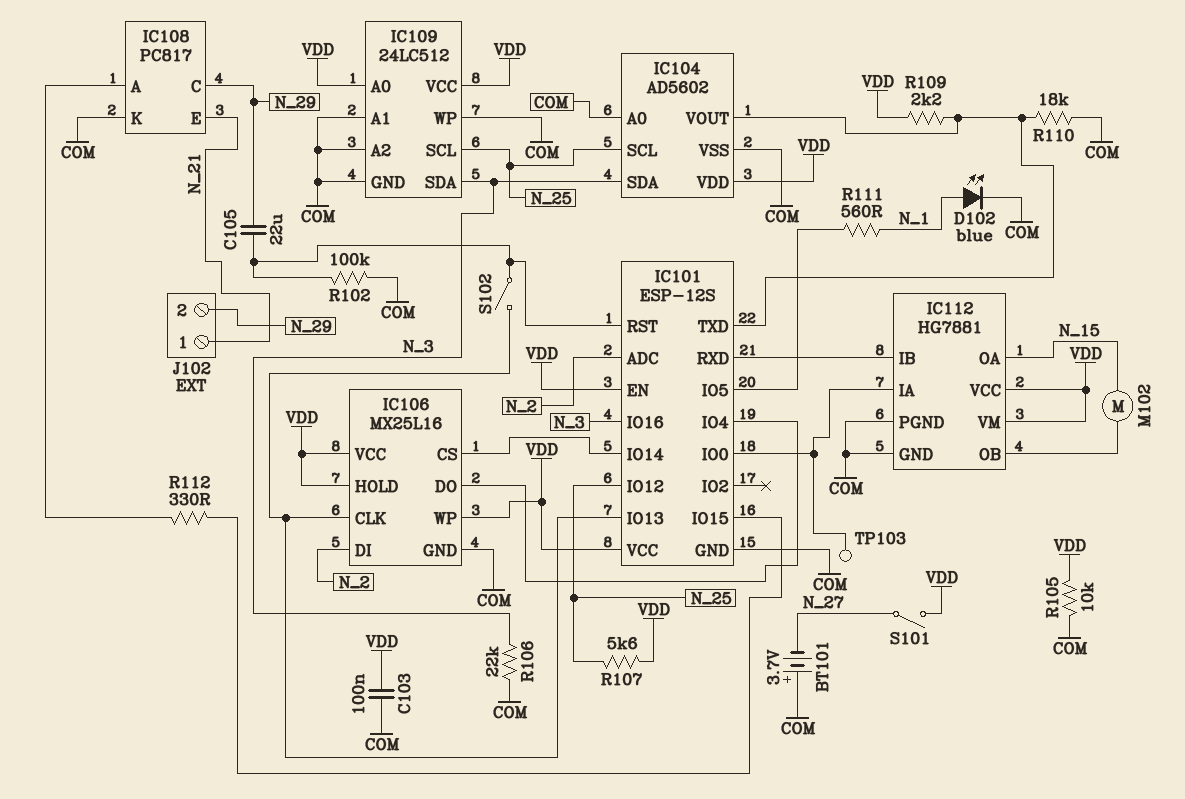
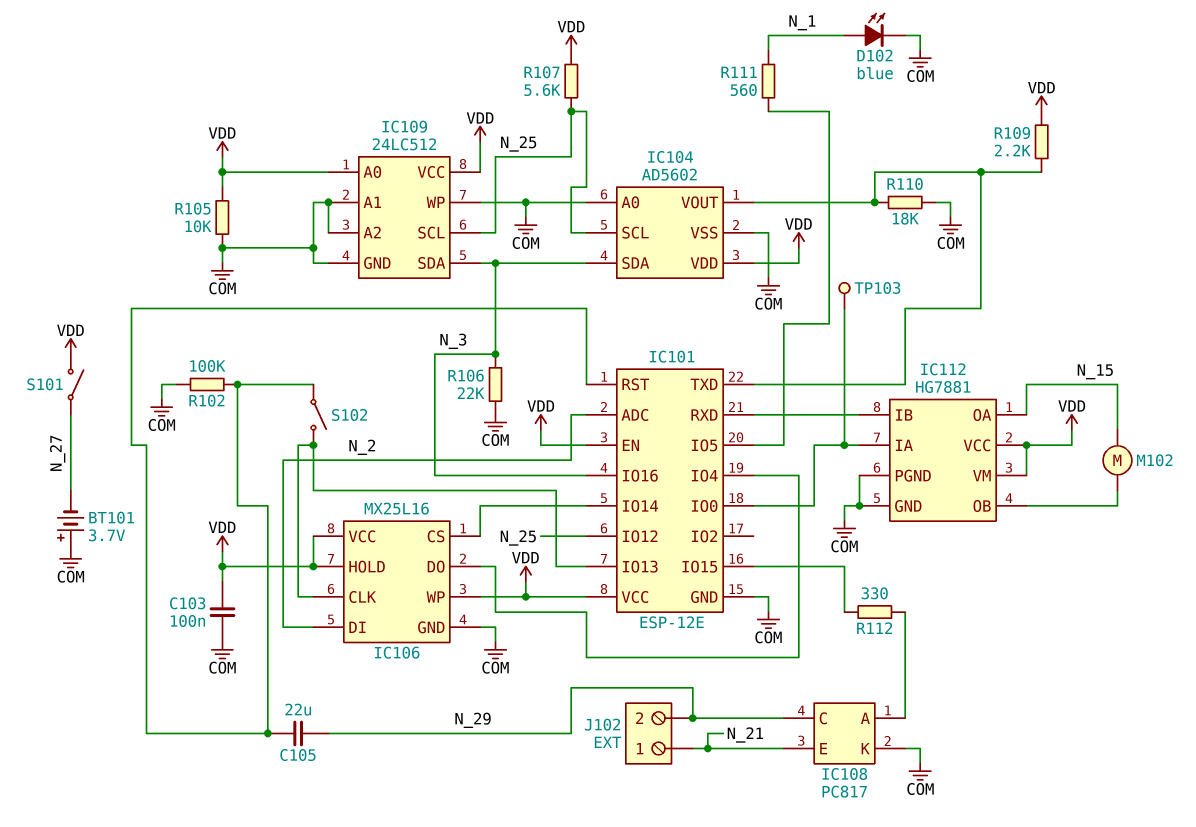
IC101: ESP-12S -> ESP-12E

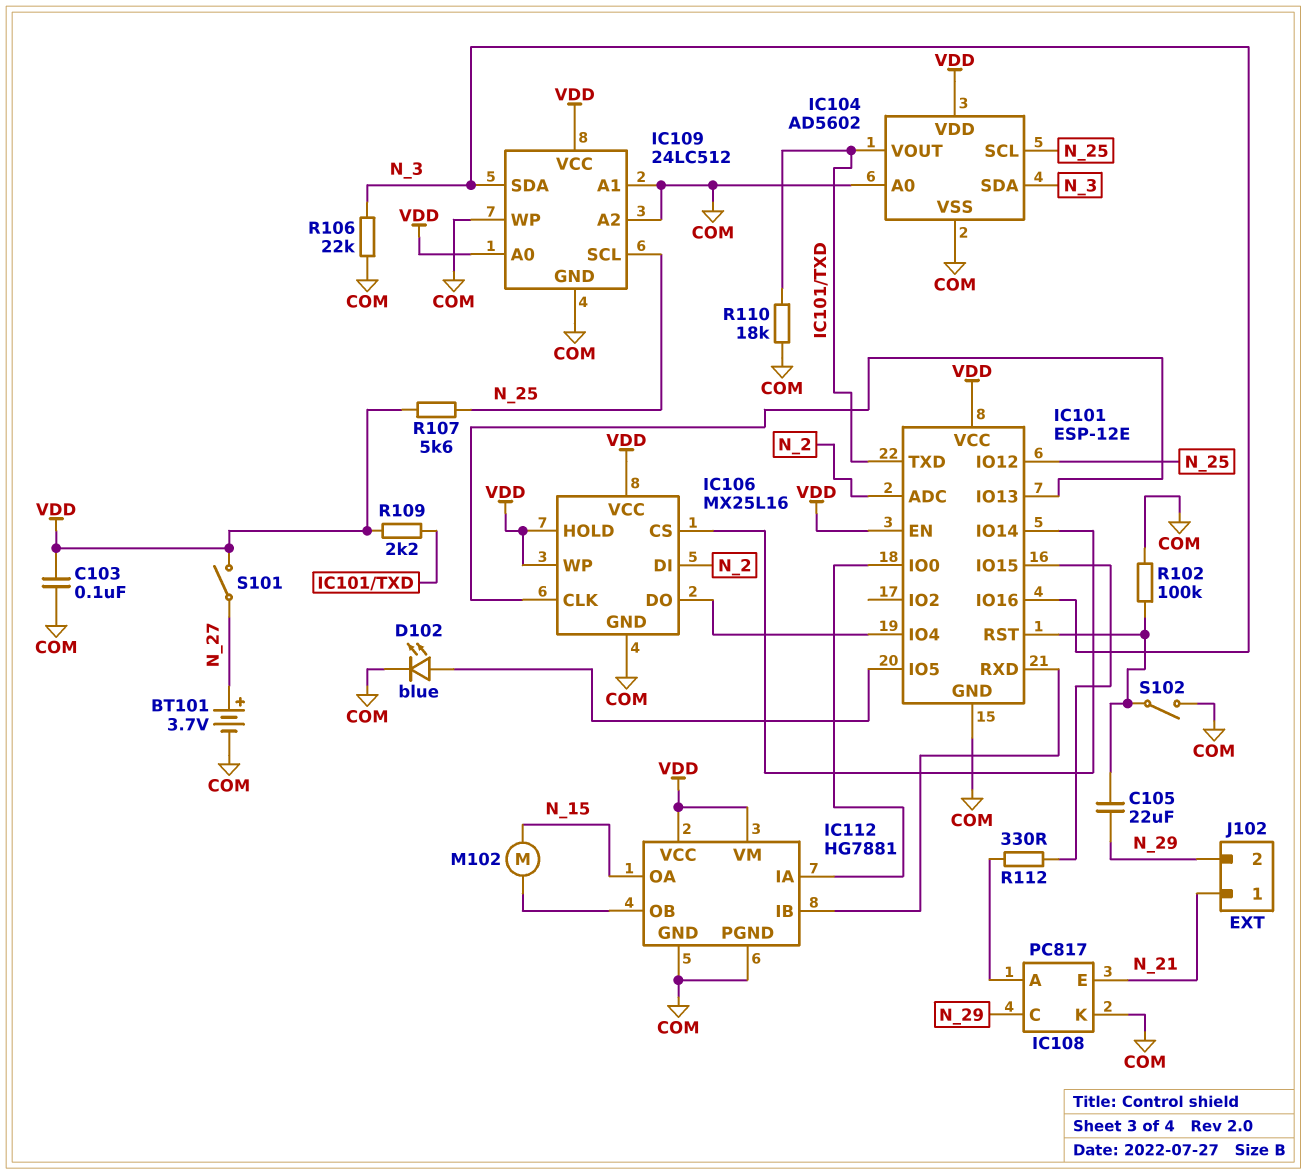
BT101: 3.7V (plus COM, minus N_27) -> 3.7V (plus N_27, minus COM)
D102: LED blue (A N_1, K COM) -> LED blue (A IC101/IO5, K COM)
R105: 10k (COM, VDD) -> none
R111: 560 (IC101/IO5, N_1) -> none
S102: switch (IC101/IO13, IC101/RST) -> switch (COM, IC101/RST)
TP103: test point (IC101/IO0) -> none

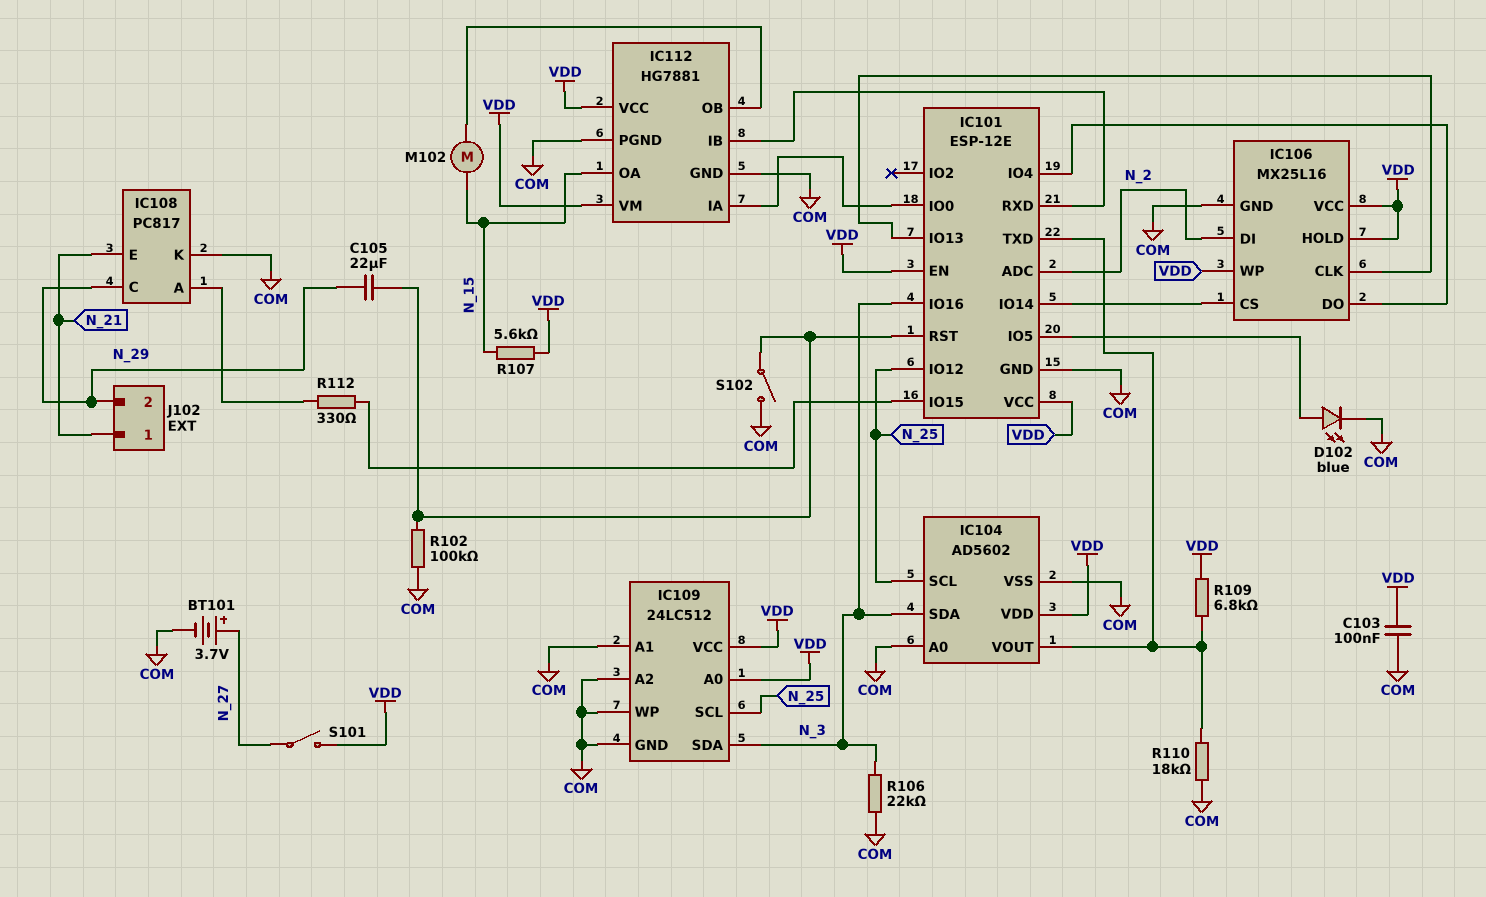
R107: 5.6k (N_25, VDD) -> 5.6k (N_15, VDD)
R109: 2.2k (IC101/TXD, VDD) -> 6.8k (IC101/TXD, VDD)

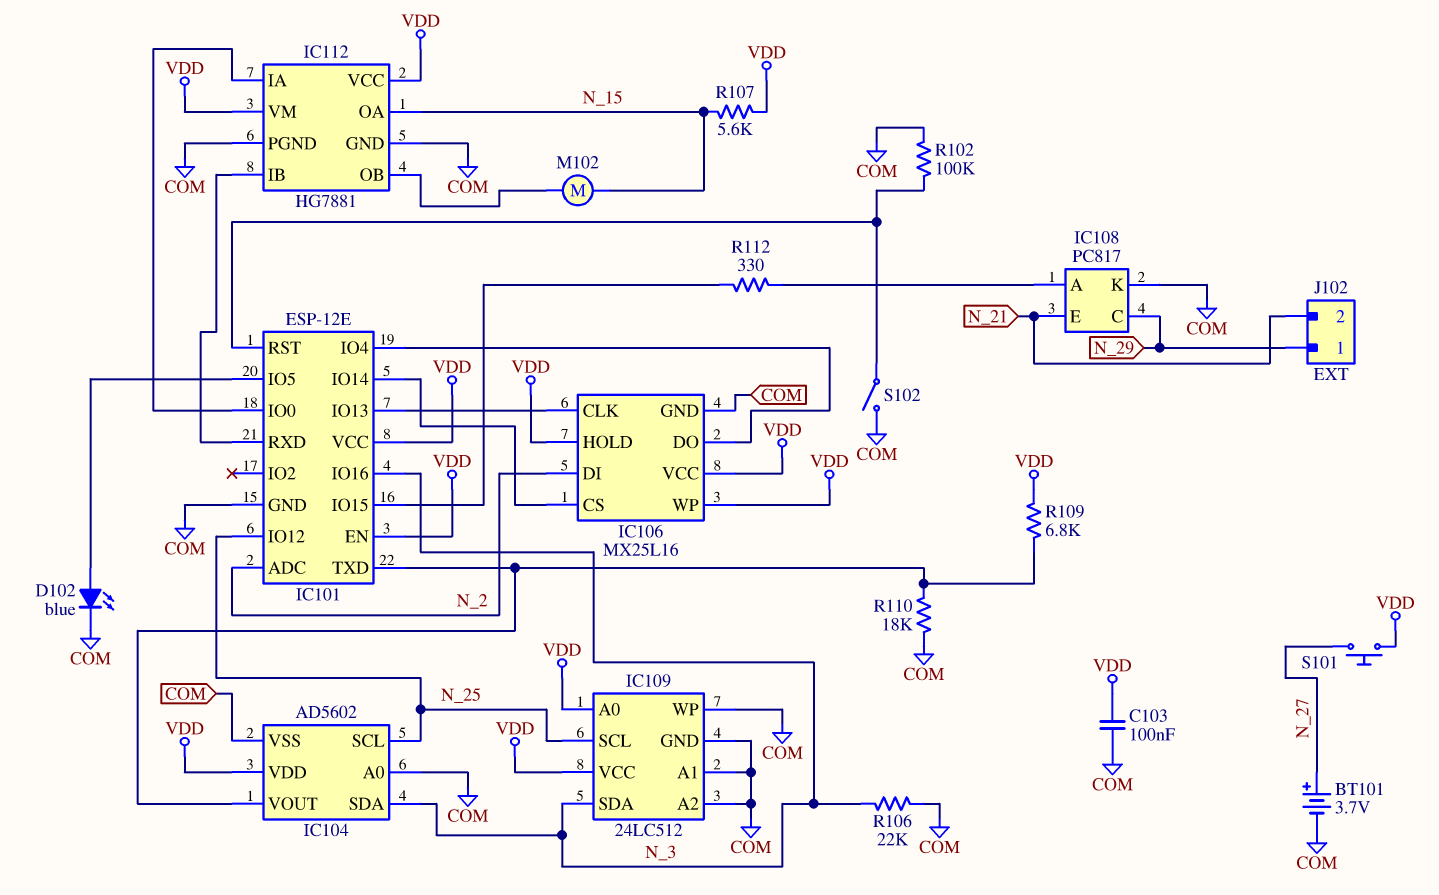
C105: 22uF (IC101/RST, N_29) -> none
J102 pin 1: N_21 -> N_29
J102 pin 2: N_29 -> N_21
S101: switch (N_27, VDD) -> button (N_27, VDD)

